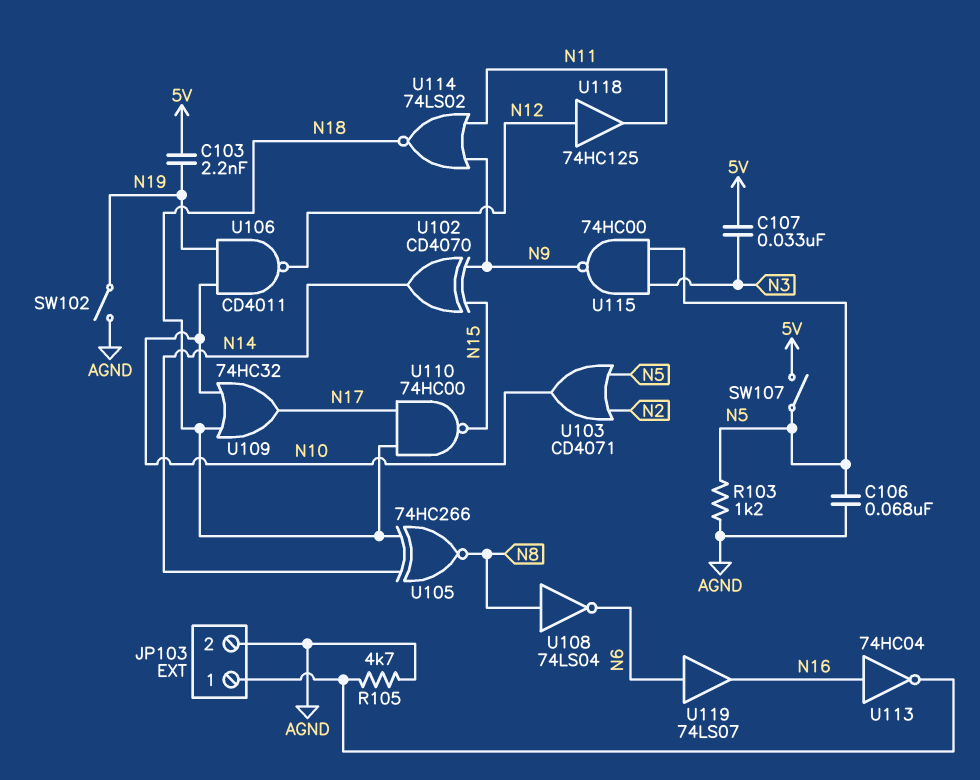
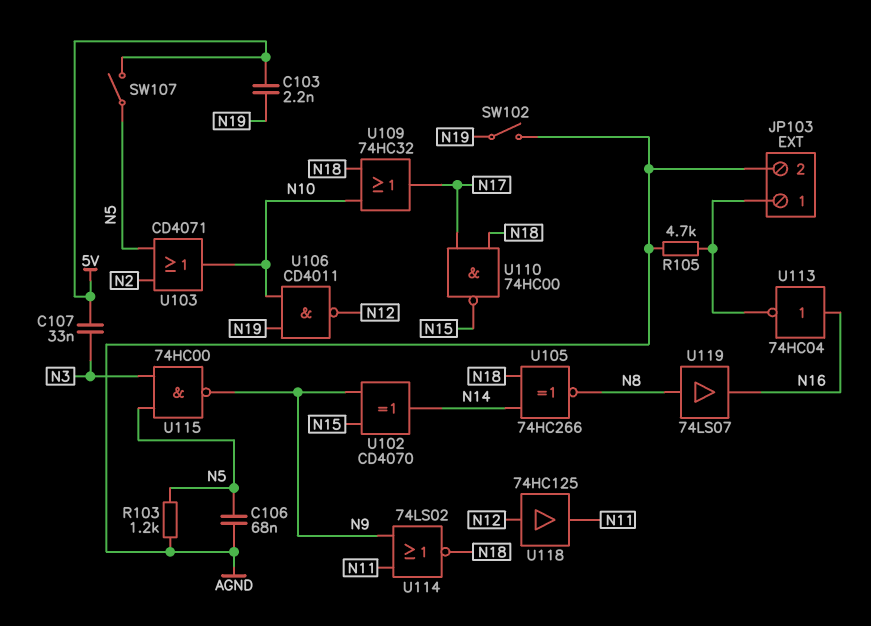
U108: NOT 74LS04 (in N8, out N6) -> none
U119: buffer 74LS07 (in N6, out N16) -> buffer 74LS07 (in N8, out N16)

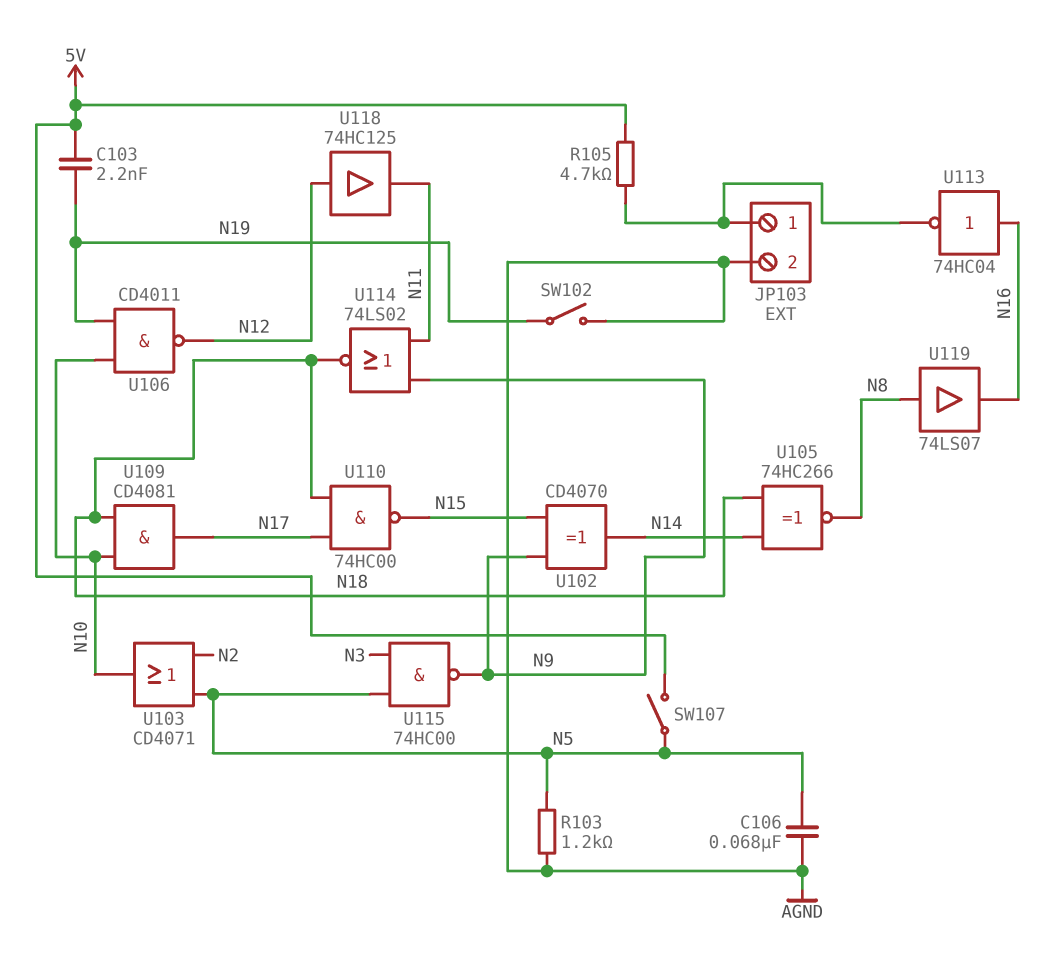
C107: 33nF (5V, N3) -> none
R105: 4.7k (AGND, JP103/1) -> 4.7k (5V, JP103/1)
U109: OR 74HC32 (in N10, in N18, out N17) -> AND CD4081 (in N10, in N18, out N17)

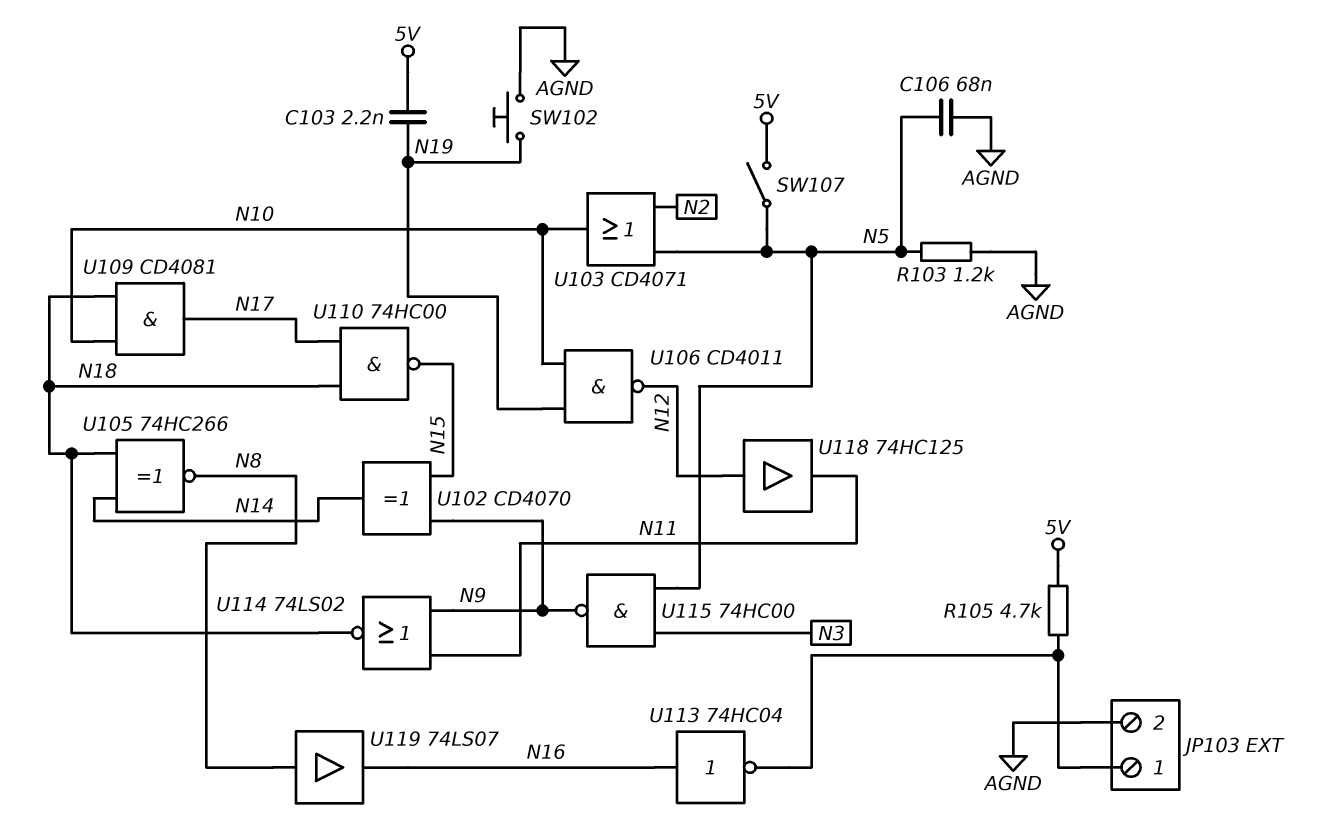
SW102: switch (AGND, N19) -> button (AGND, N19)

